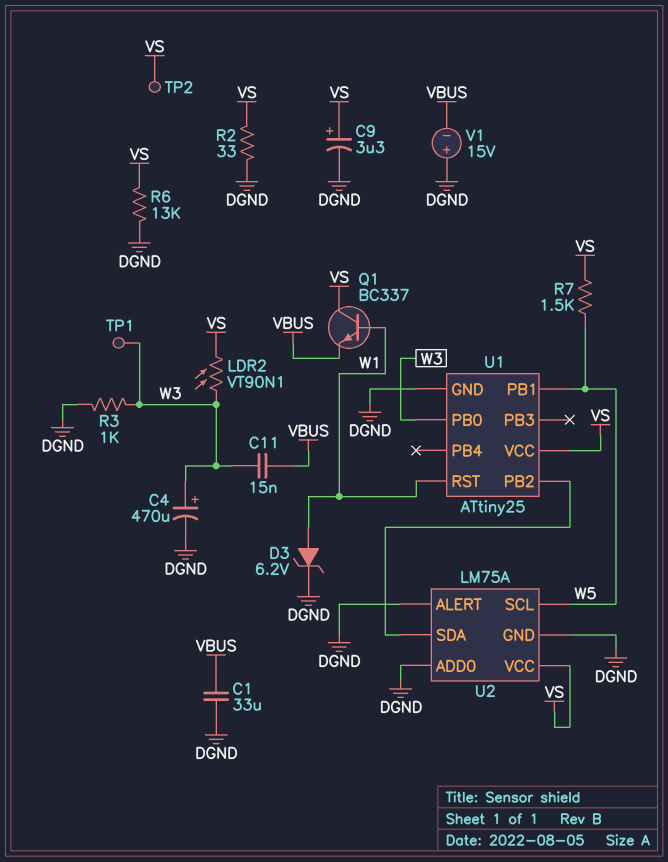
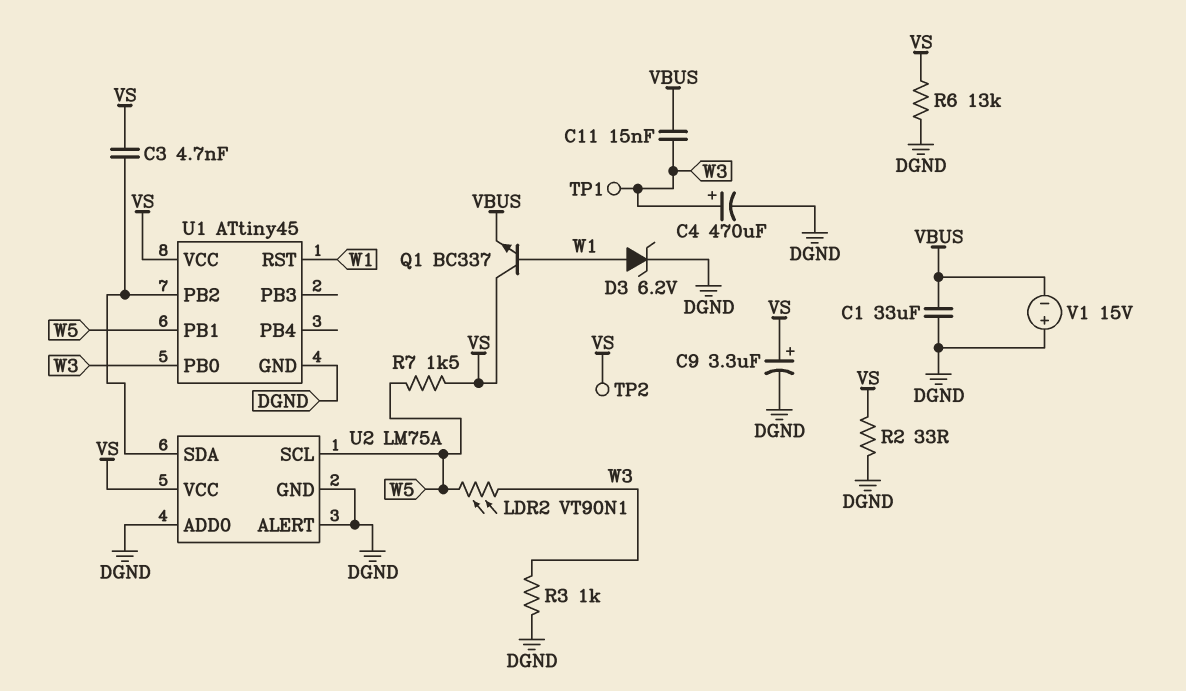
C3: none -> 4.7nF (U1/PB2, VS)
LDR2: VT90N1 (VS, W3) -> VT90N1 (W3, W5)
U1: ATtiny25 -> ATtiny45

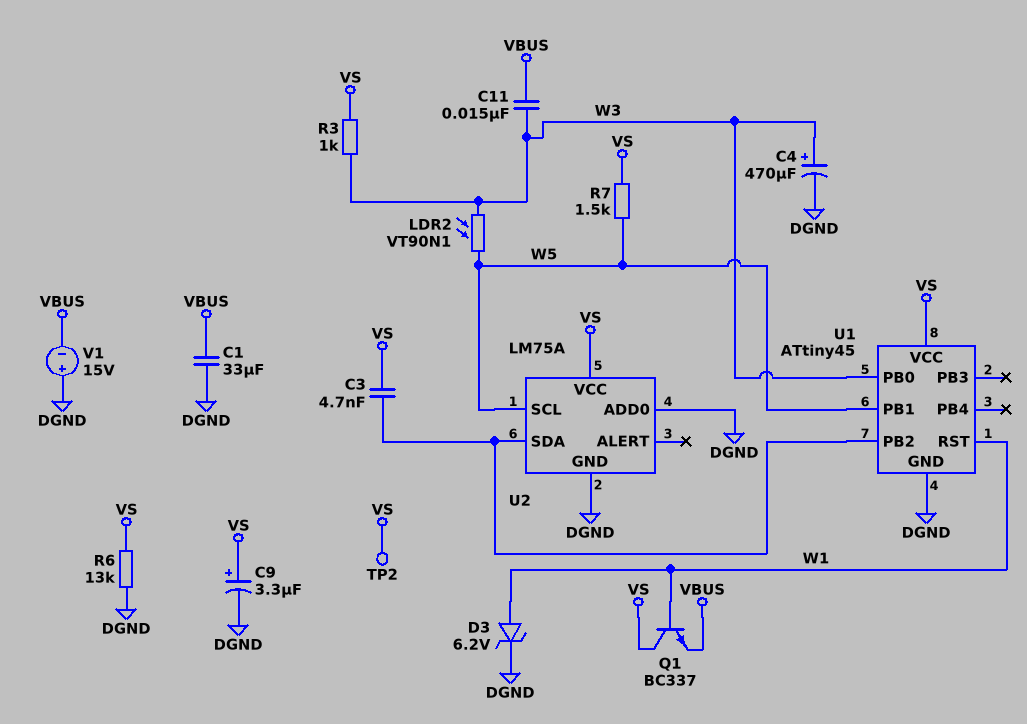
R2: 33 (DGND, VS) -> none
R3: 1k (DGND, W3) -> 1k (VS, W3)
TP1: test point (W3) -> none
U2 pin ALERT: DGND -> none

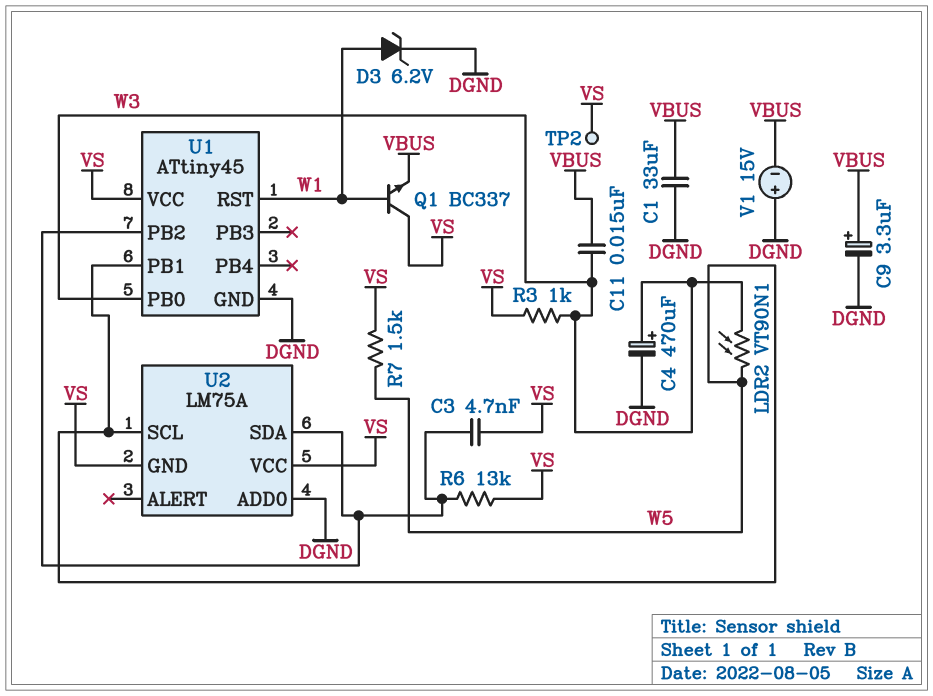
C9: 3.3uF (plus VS, minus DGND) -> 3.3uF (plus VBUS, minus DGND)
R6: 13k (DGND, VS) -> 13k (U1/PB2, VS)
U2 pin GND: DGND -> VS

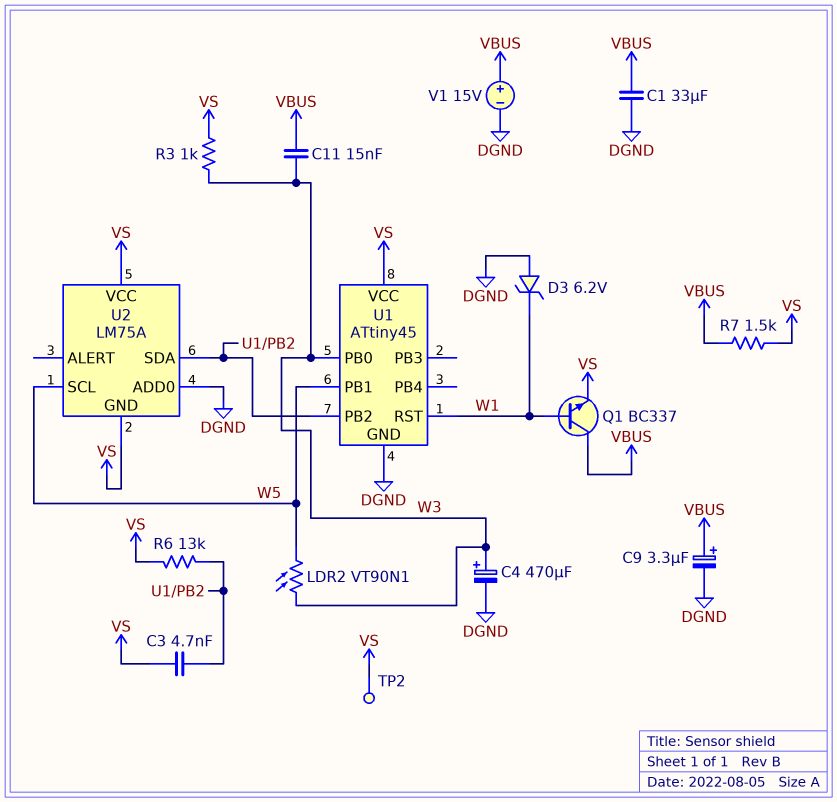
D3: zener 6.2V (A W1, K DGND) -> zener 6.2V (A DGND, K W1)
Q1: NPN BC337 (B W1, C VS, E VBUS) -> NPN BC337 (B W1, C VBUS, E VS)
R7: 1.5k (VS, W5) -> 1.5k (VBUS, VS)
V1: 15V (plus DGND, minus VBUS) -> 15V (plus VBUS, minus DGND)

